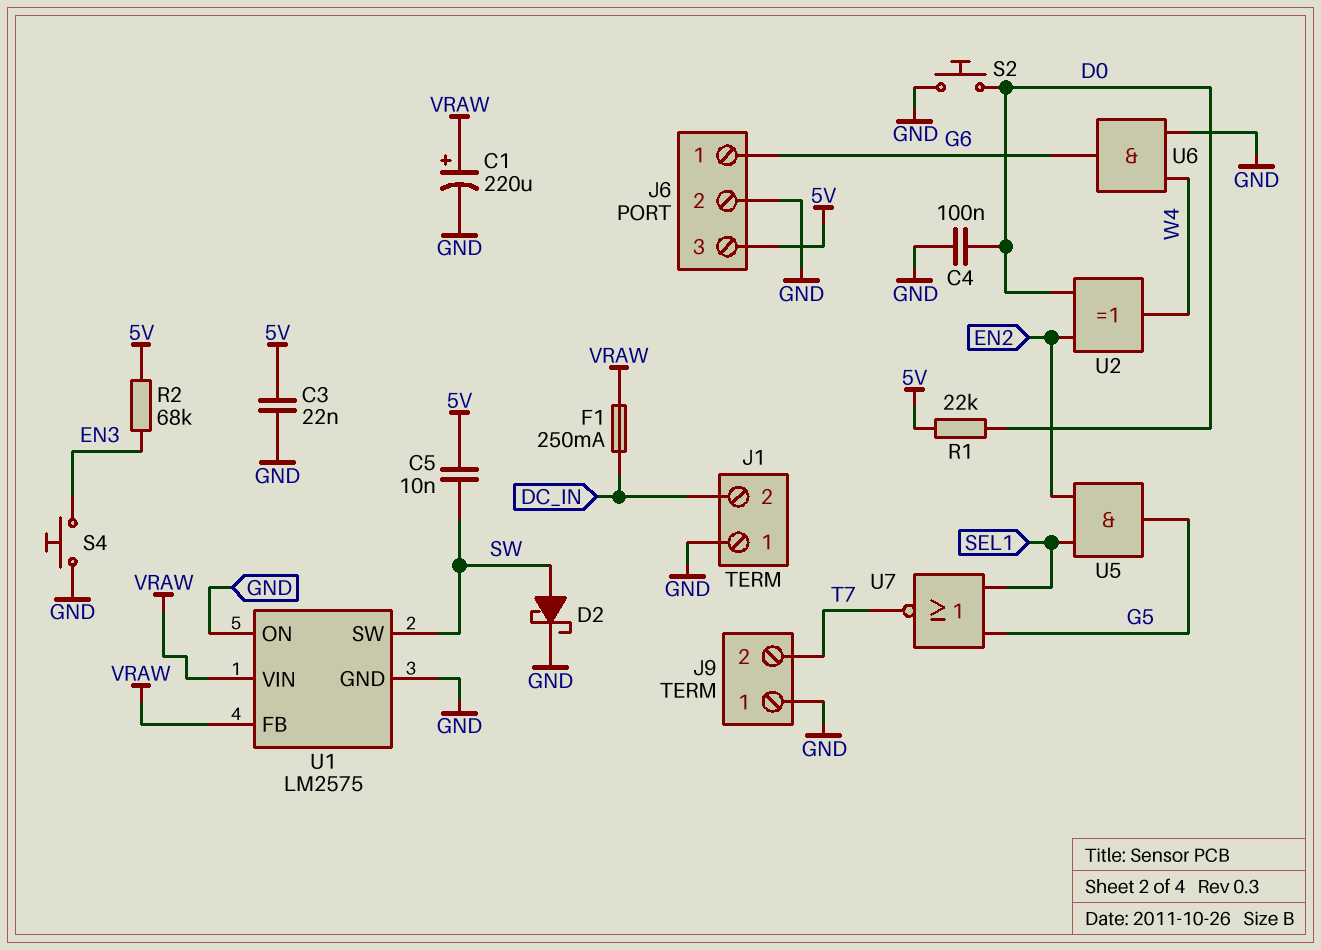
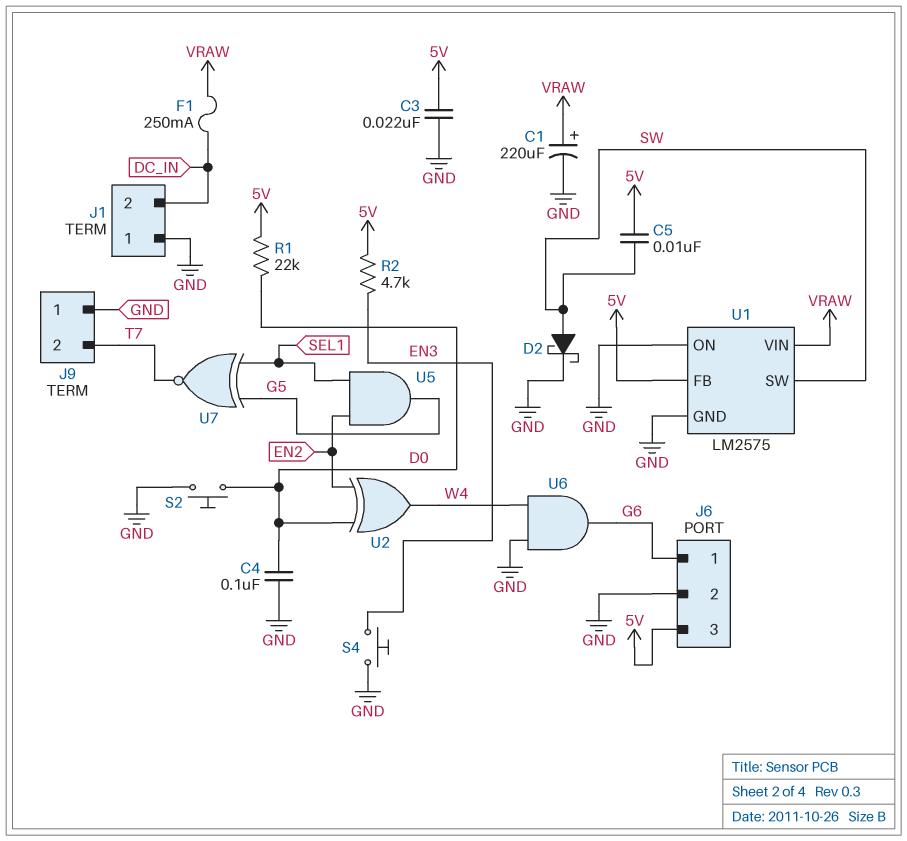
R2: 68k (5V, EN3) -> 4.7k (5V, EN3)
U1 pin FB: VRAW -> 5V
U7: NOR (in G5, in SEL1, out T7) -> XNOR (in G5, in SEL1, out T7)

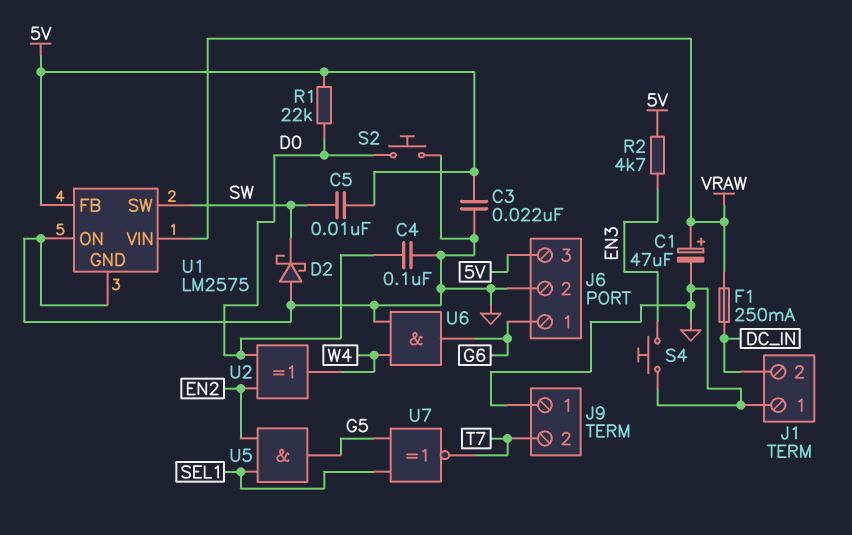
C1: 220uF (plus VRAW, minus GND) -> 47uF (plus VRAW, minus GND)
D2: schottky (A SW, K GND) -> schottky (A GND, K SW)

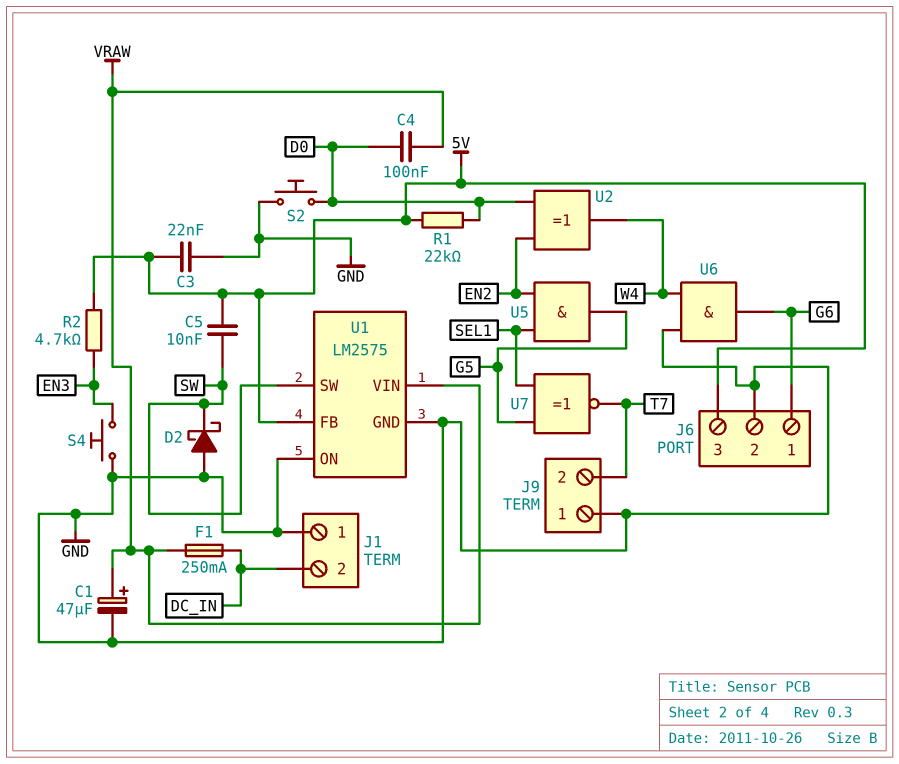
C4: 100nF (D0, GND) -> 100nF (D0, VRAW)

